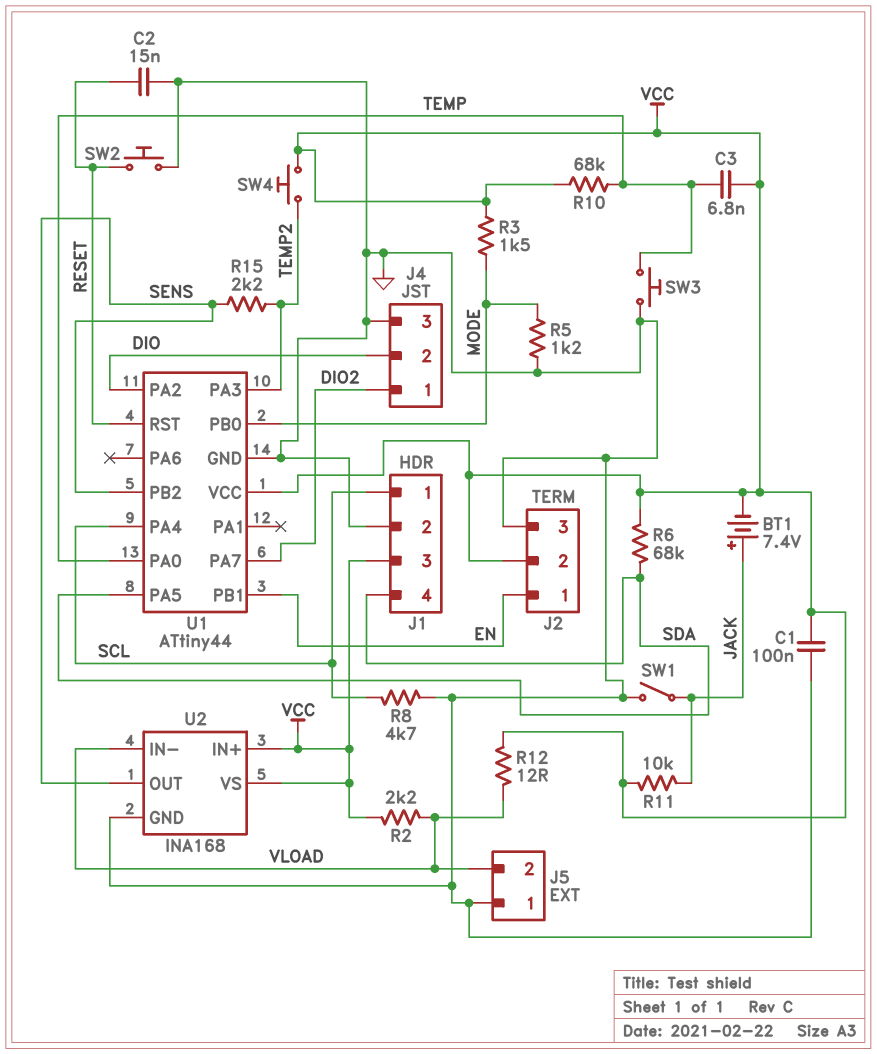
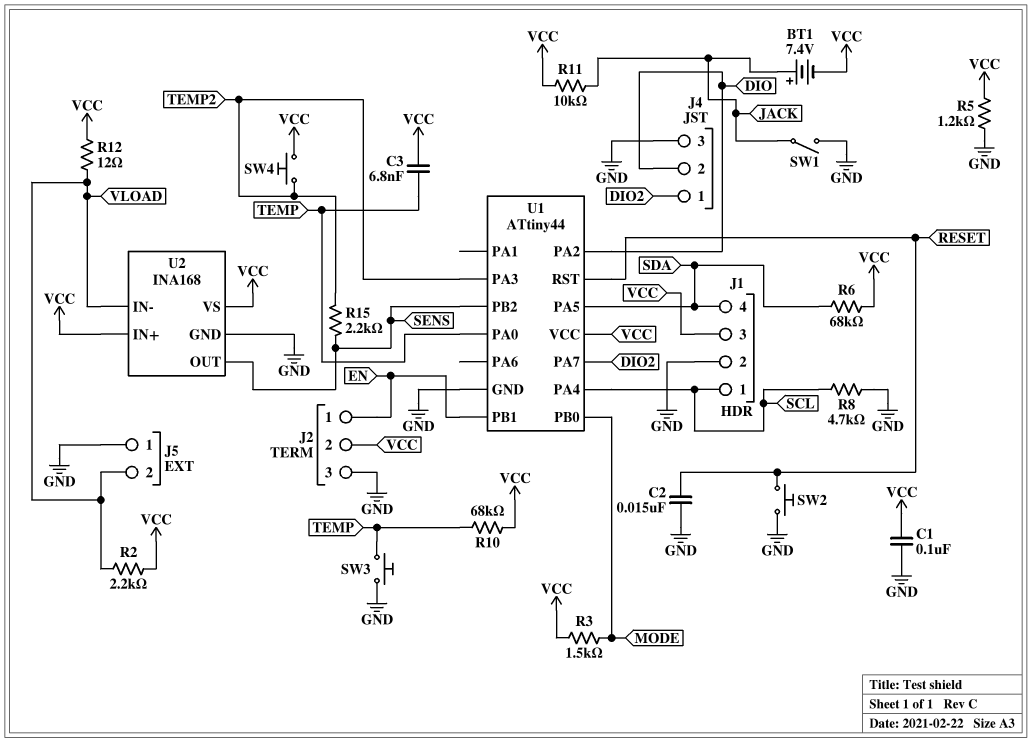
R5: 1.2k (GND, MODE) -> 1.2k (GND, VCC)

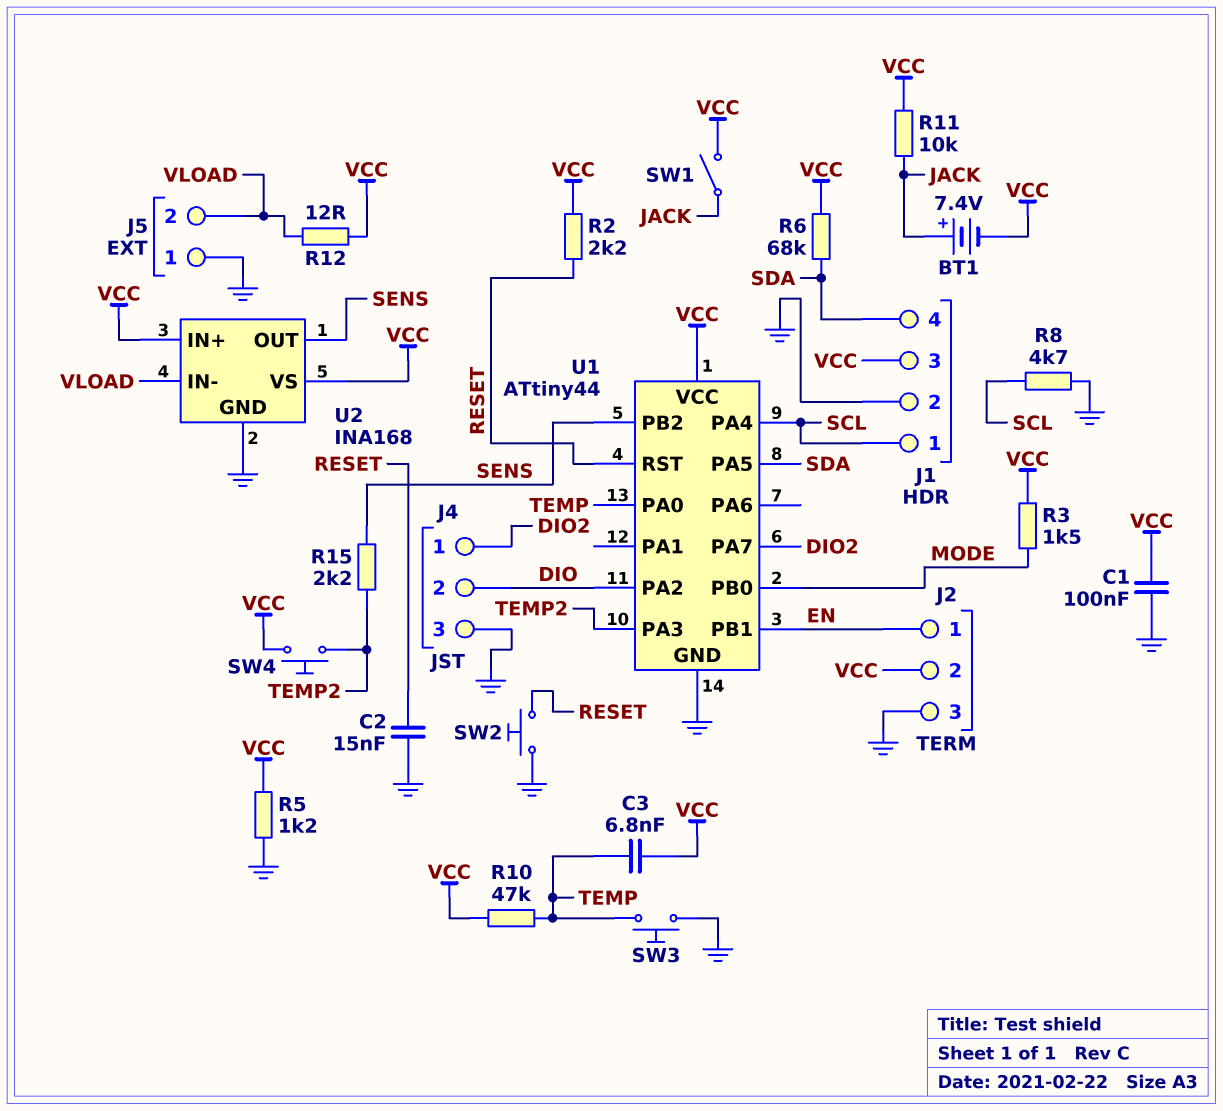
R2: 2.2k (VCC, VLOAD) -> 2.2k (RESET, VCC)
R10: 68k (TEMP, VCC) -> 47k (TEMP, VCC)
SW1: switch (GND, JACK) -> switch (JACK, VCC)

